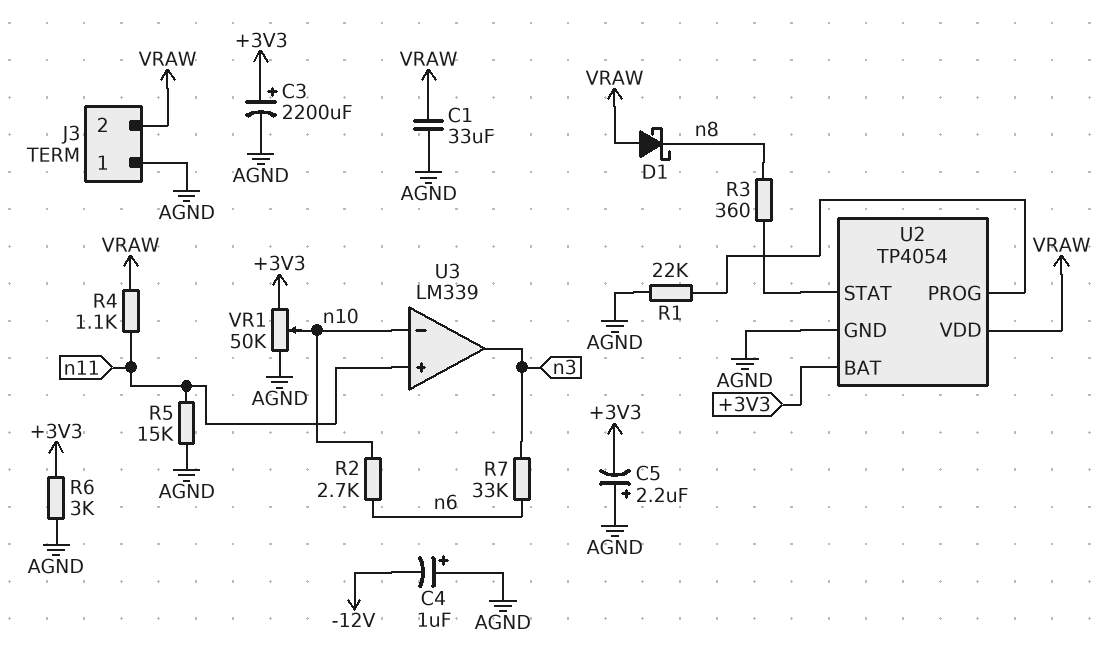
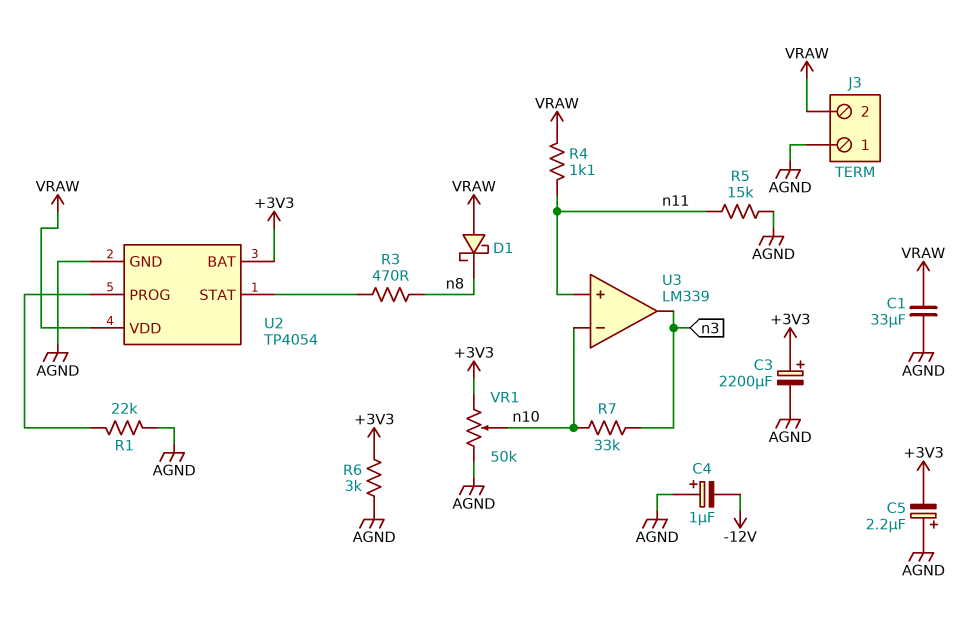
R2: 2.7k (n6, n10) -> none
R3: 360 (U2/STAT, n8) -> 470 (U2/STAT, n8)
R7: 33k (n3, n6) -> 33k (n3, n10)

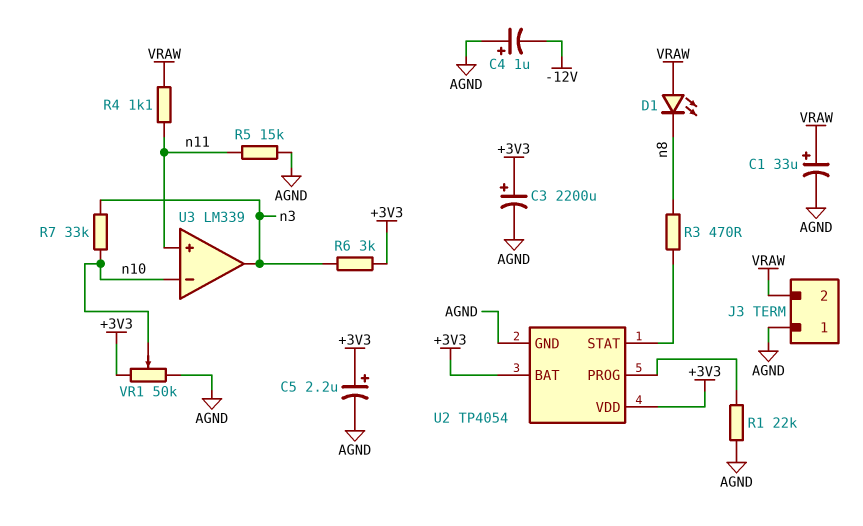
C1: 33uF (AGND, VRAW) -> 33uF (plus VRAW, minus AGND)
C5: 2.2uF (plus AGND, minus +3V3) -> 2.2uF (plus +3V3, minus AGND)
D1: schottky (A VRAW, K n8) -> LED (A VRAW, K n8)
R6: 3k (+3V3, AGND) -> 3k (+3V3, n3)
U2 pin VDD: VRAW -> +3V3

